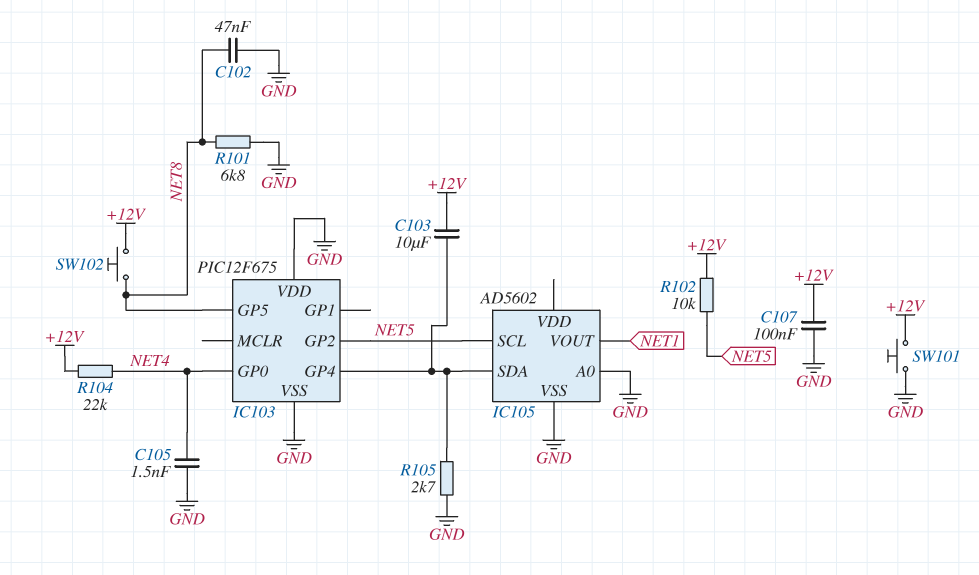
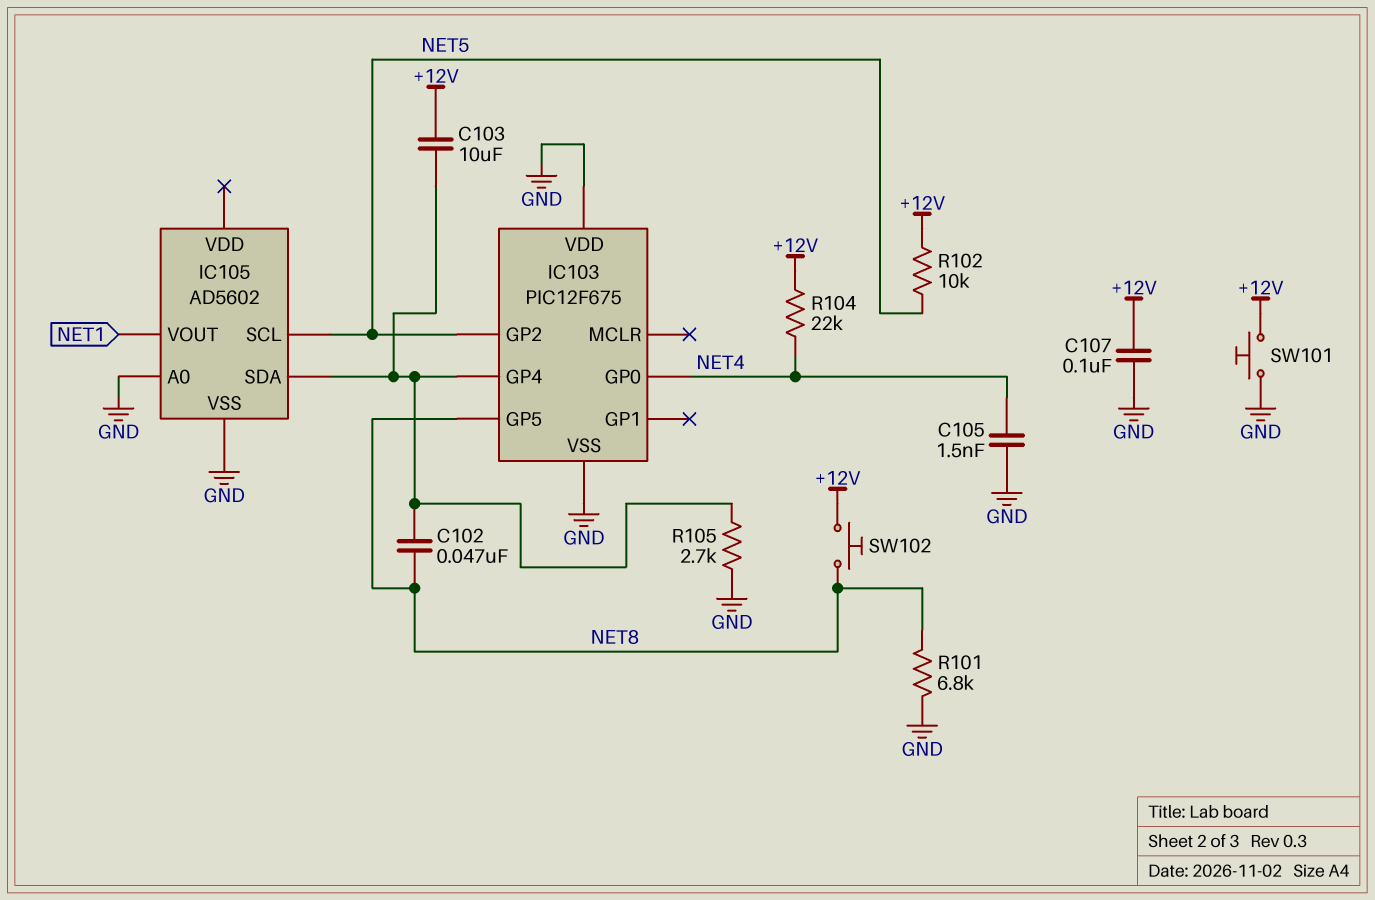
C102: 47nF (GND, NET8) -> 47nF (IC103/GP4, NET8)

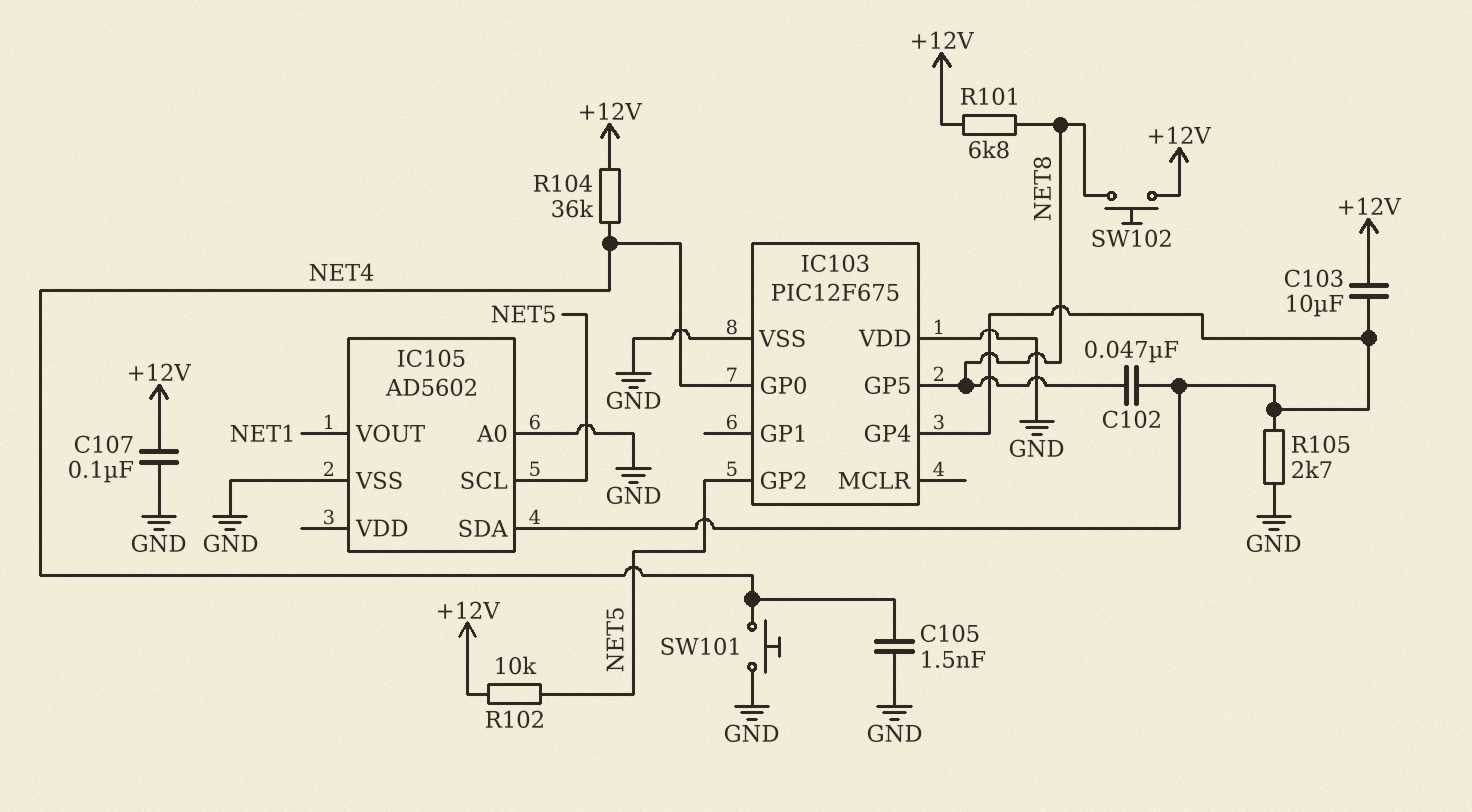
R101: 6.8k (GND, NET8) -> 6.8k (+12V, NET8)
R104: 22k (+12V, NET4) -> 36k (+12V, NET4)
SW101: button (+12V, GND) -> button (GND, NET4)

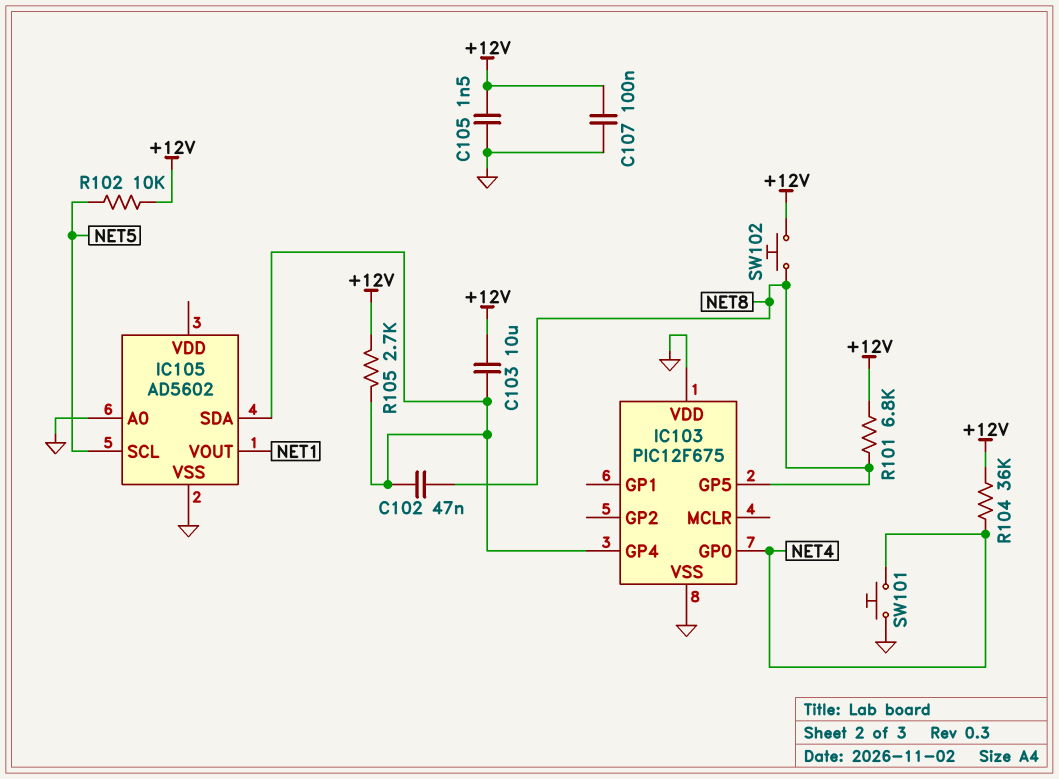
C105: 1.5nF (GND, NET4) -> 1.5nF (+12V, GND)
IC103 pin GP2: NET5 -> none
R105: 2.7k (GND, IC103/GP4) -> 2.7k (+12V, IC103/GP4)

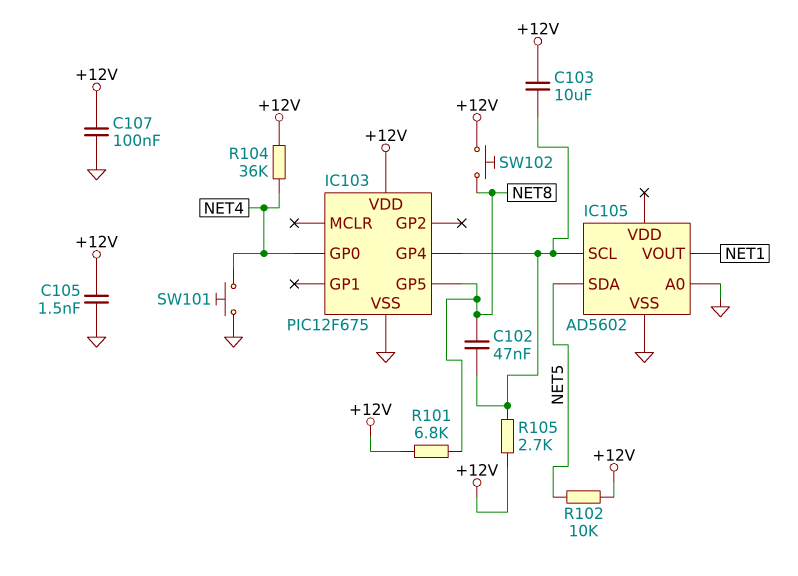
IC103 pin VDD: GND -> +12V
IC105 pin SCL: NET5 -> IC103/GP4
IC105 pin SDA: IC103/GP4 -> NET5

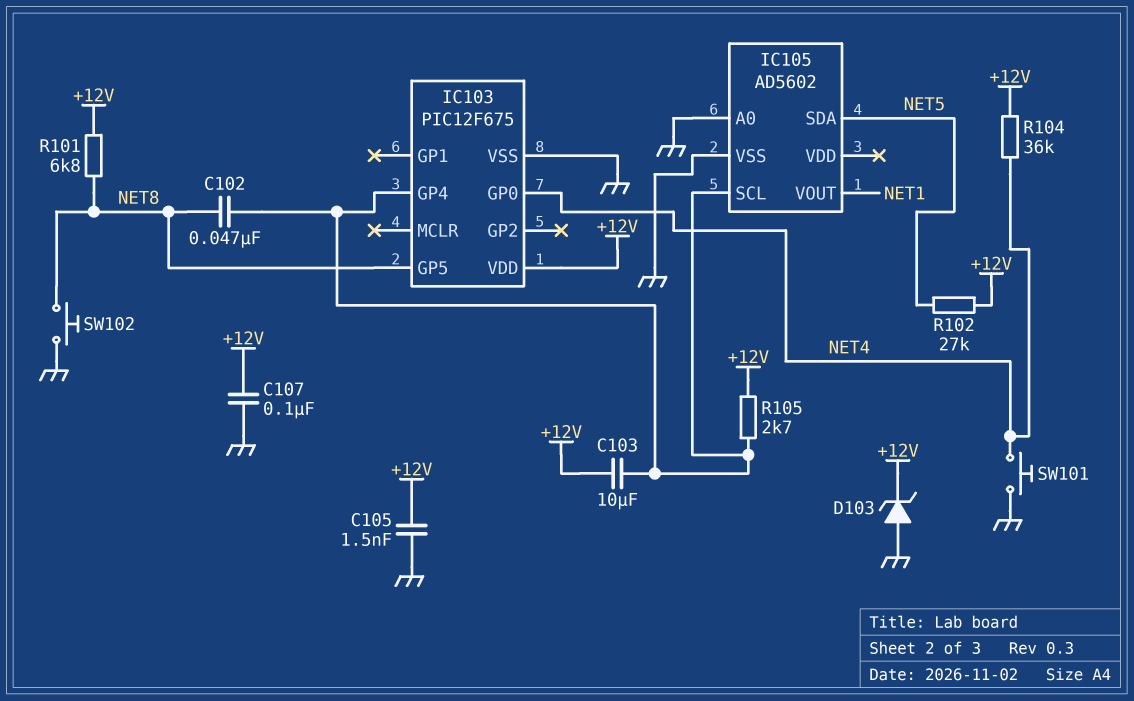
D103: none -> zener (A GND, K +12V)
R102: 10k (+12V, NET5) -> 27k (+12V, NET5)
SW102: button (+12V, NET8) -> button (GND, NET8)

